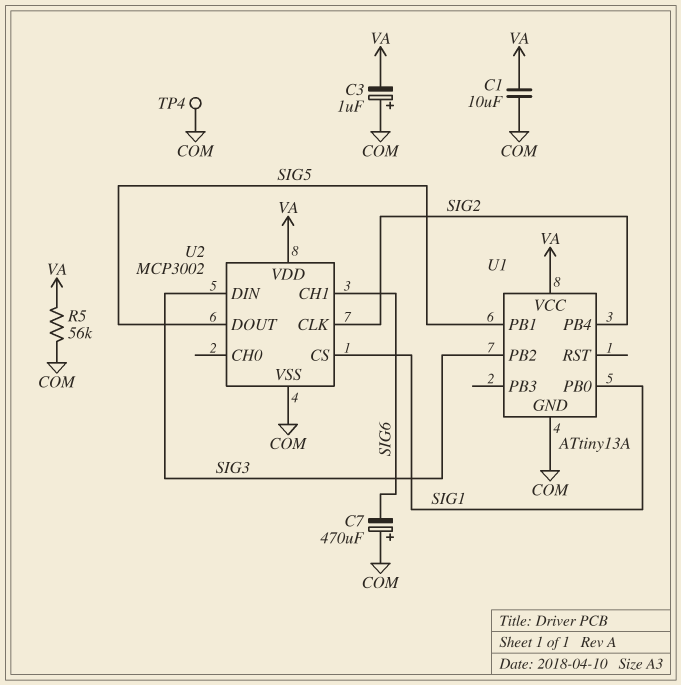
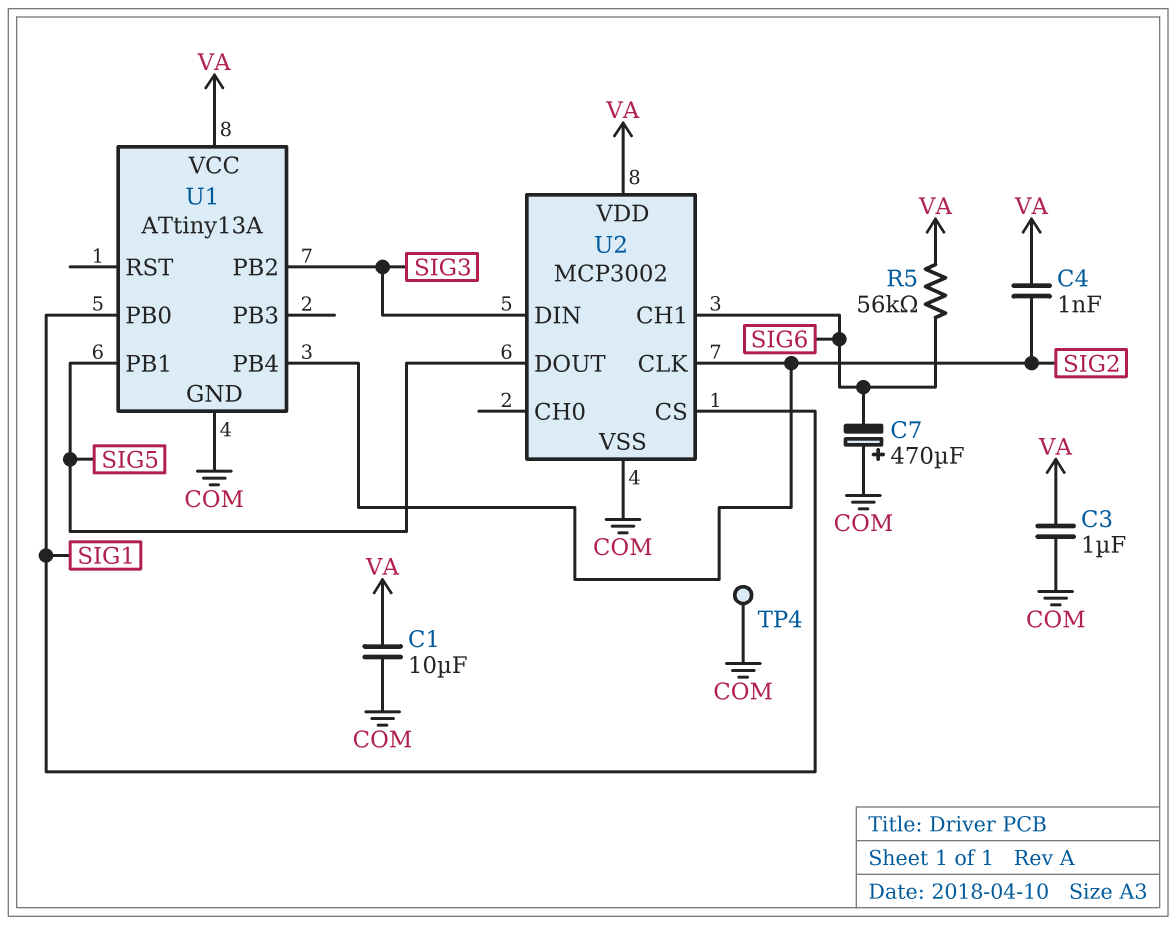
C3: 1uF (plus COM, minus VA) -> 1uF (COM, VA)
C4: none -> 1nF (SIG2, VA)
R5: 56k (COM, VA) -> 56k (SIG6, VA)

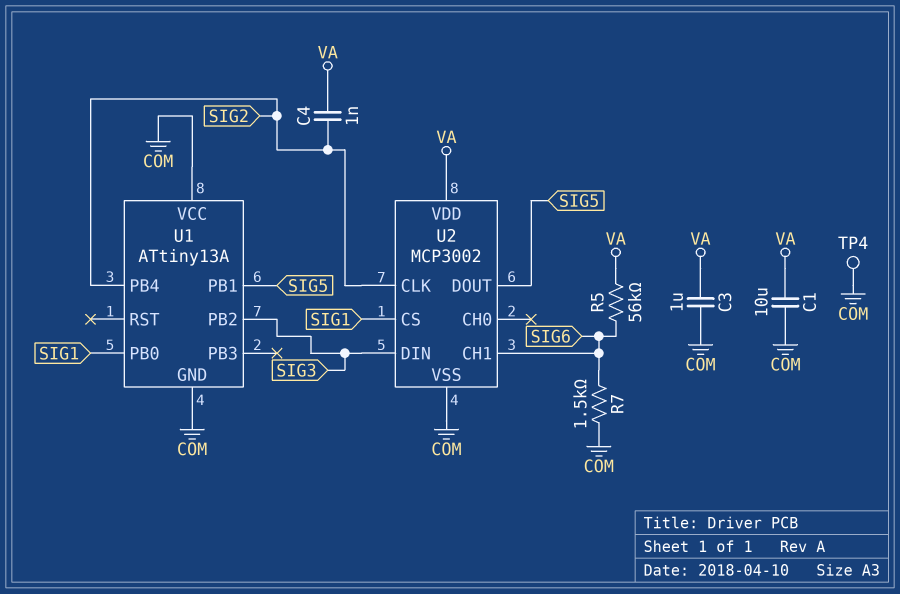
C7: 470uF (plus COM, minus SIG6) -> none
R7: none -> 1.5k (COM, SIG6)
U1 pin VCC: VA -> COM

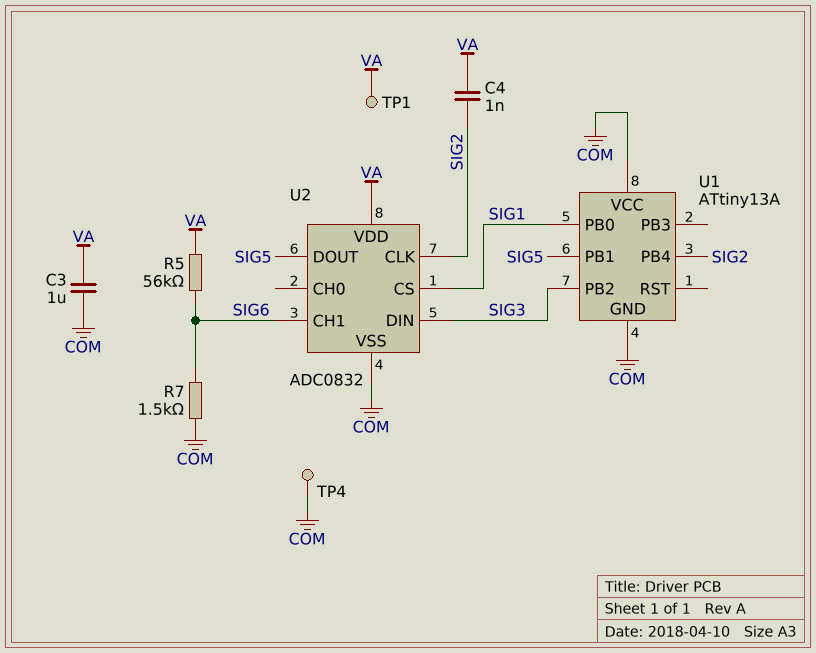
C1: 10uF (COM, VA) -> none
TP1: none -> test point (VA)
U2: MCP3002 -> ADC0832

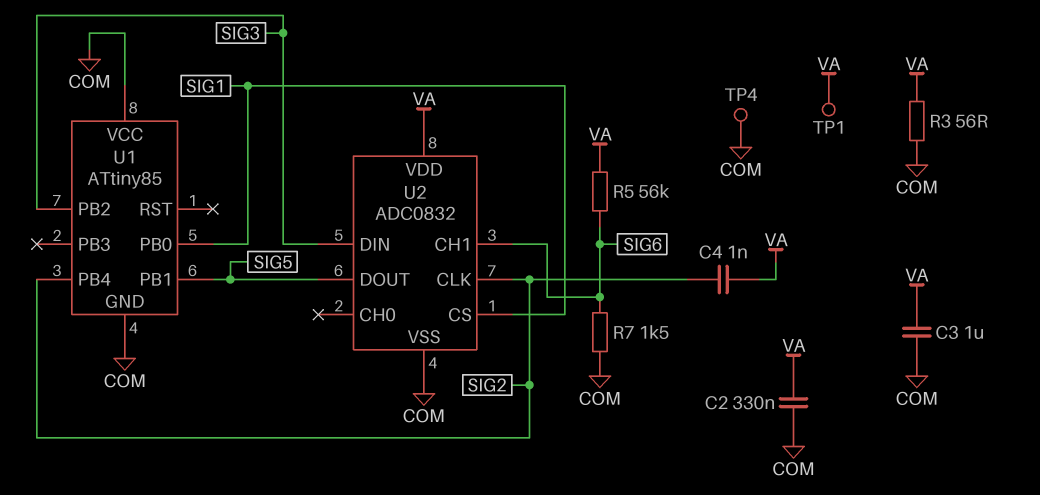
C2: none -> 330nF (COM, VA)
R3: none -> 56 (COM, VA)
U1: ATtiny13A -> ATtiny85

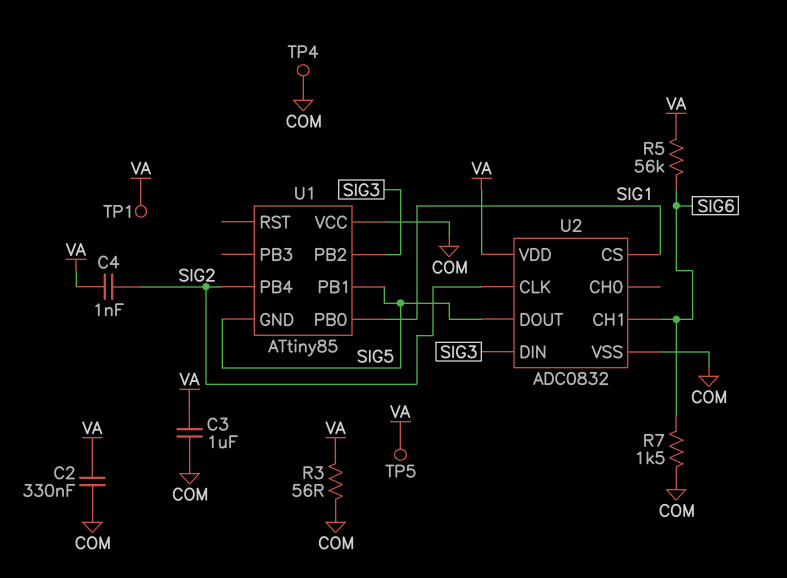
TP5: none -> test point (VA)
U1 pin GND: COM -> SIG5

